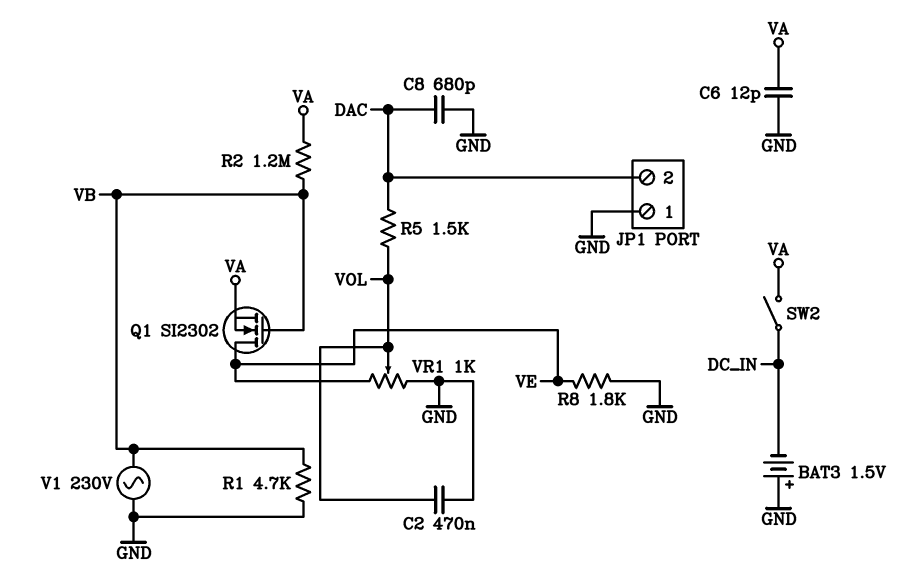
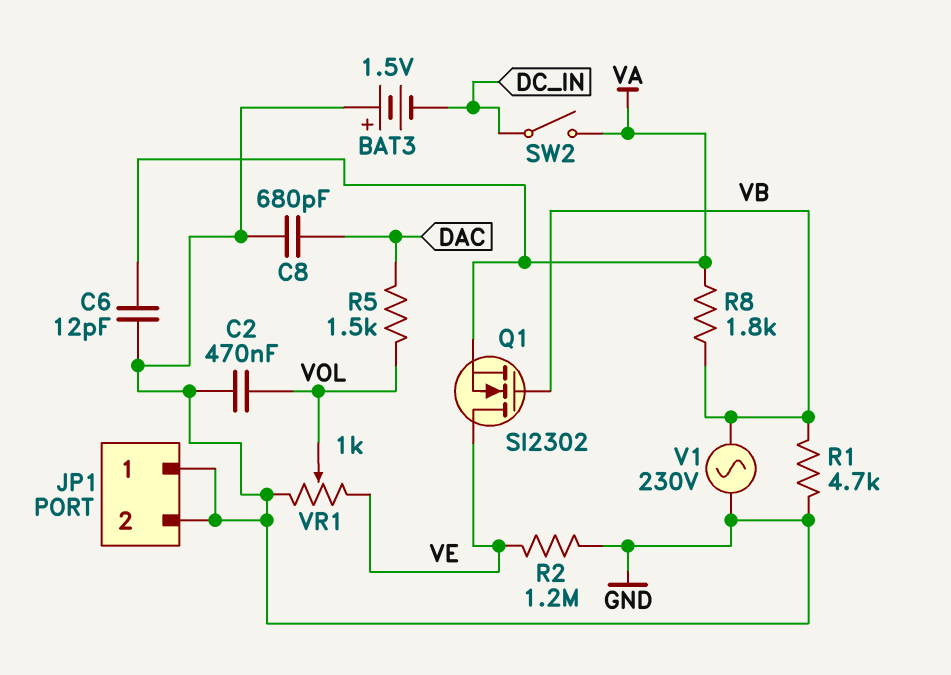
JP1 pin 2: DAC -> GND
R2: 1.2M (VA, VB) -> 1.2M (GND, VE)
R8: 1.8k (GND, VE) -> 1.8k (VA, VB)

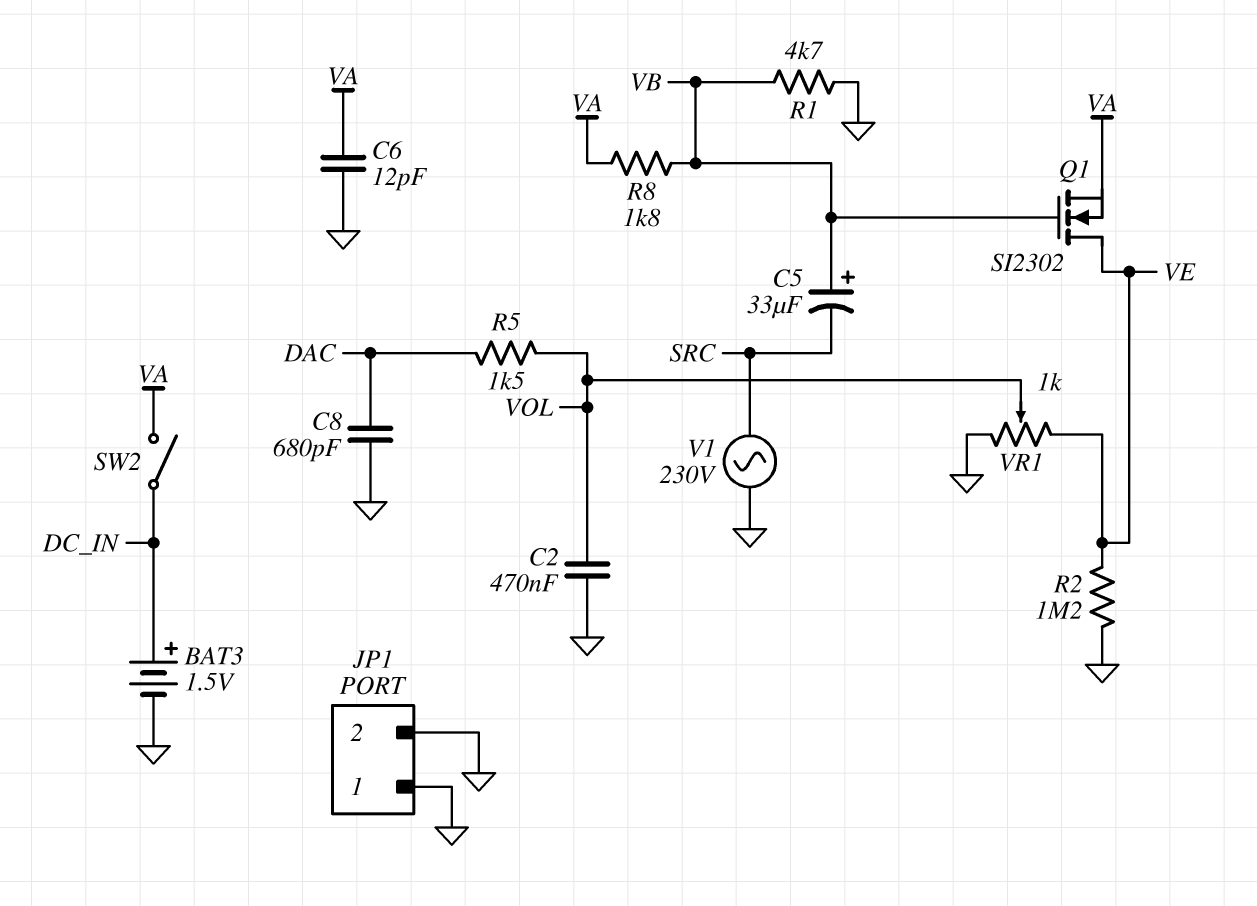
BAT3: 1.5V (plus GND, minus DC_IN) -> 1.5V (plus DC_IN, minus GND)
C5: none -> 33uF (plus VB, minus SRC)
V1: AC 230V (GND, VB) -> AC 230V (GND, SRC)

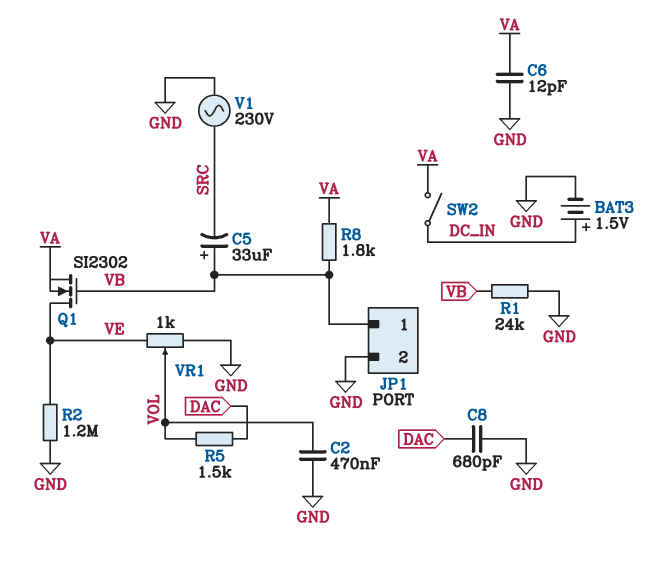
JP1 pin 1: GND -> VB
R1: 4.7k (GND, VB) -> 24k (GND, VB)

